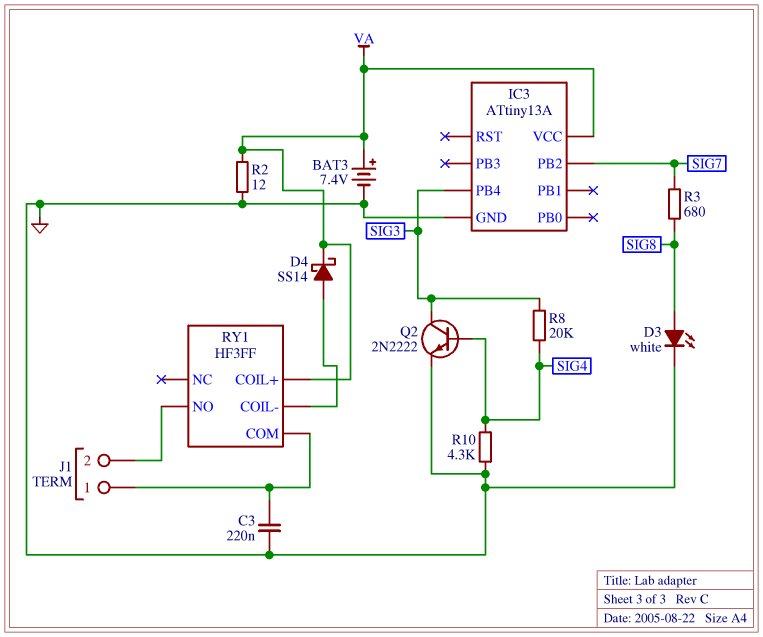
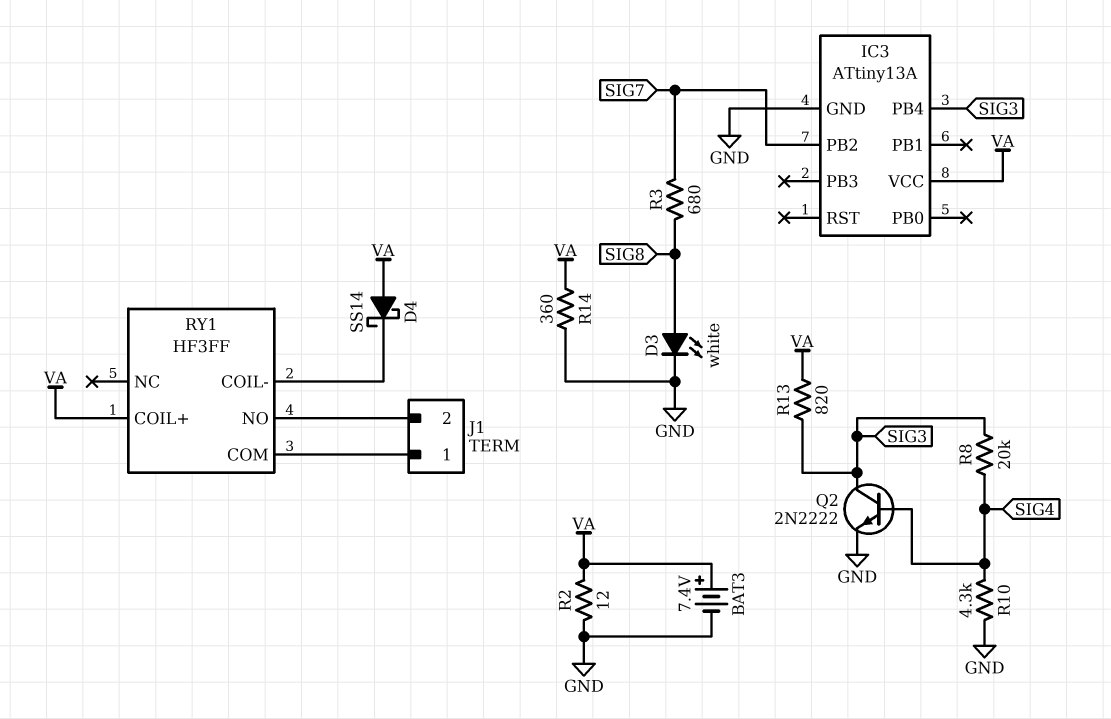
C3: 220nF (GND, J1/1) -> none
D4: schottky SS14 (A RY1/COIL-, K VA) -> schottky SS14 (A VA, K RY1/COIL-)
R13: none -> 820 (SIG3, VA)
R14: none -> 360 (GND, VA)

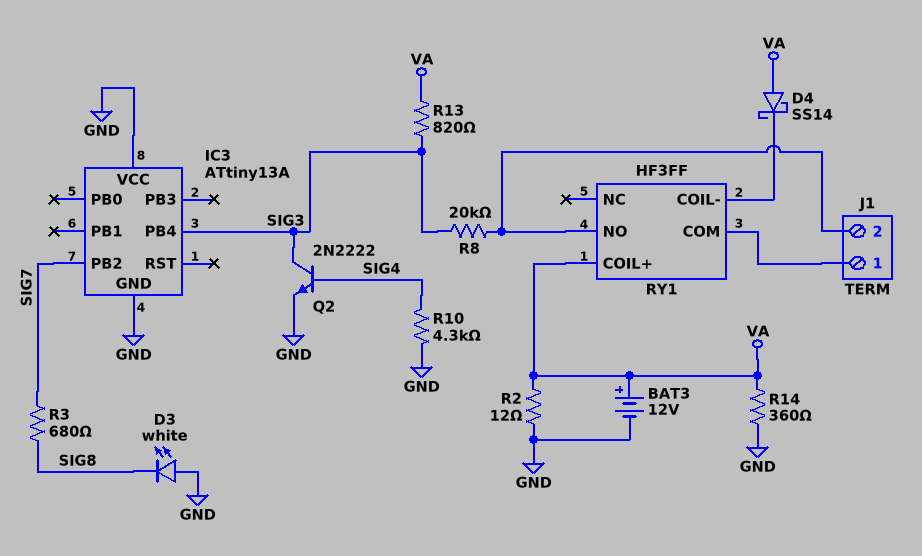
BAT3: 7.4V (plus VA, minus GND) -> 12V (plus VA, minus GND)
D3: LED white (A SIG8, K GND) -> LED white (A GND, K SIG8)
IC3 pin VCC: VA -> GND
R8: 20k (SIG3, SIG4) -> 20k (J1/2, SIG3)

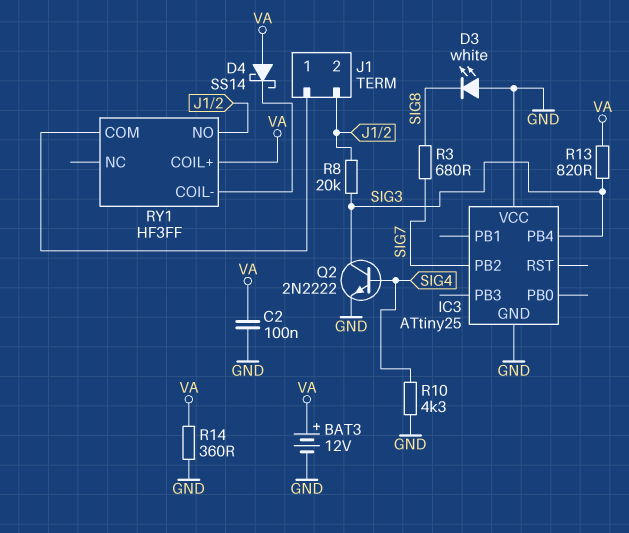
C2: none -> 100nF (GND, VA)
IC3: ATtiny13A -> ATtiny25
R2: 12 (GND, VA) -> none

